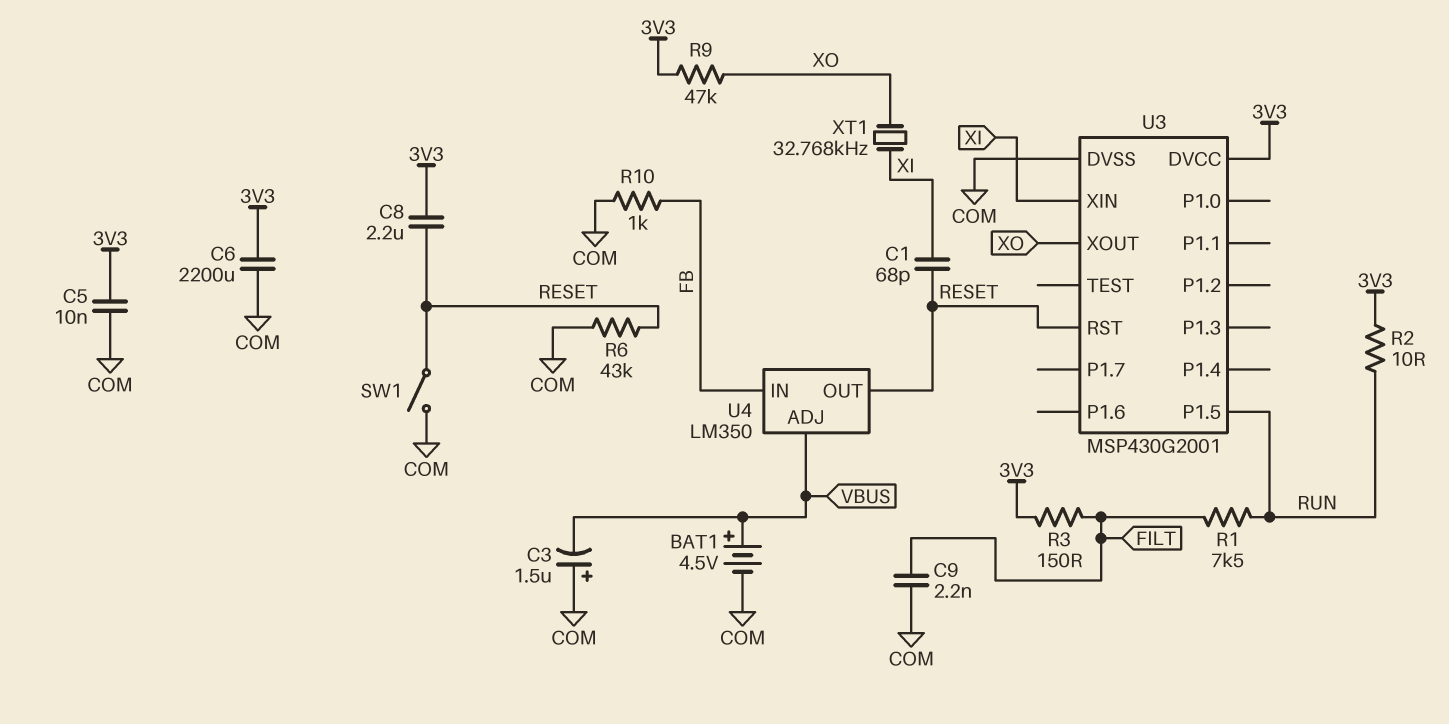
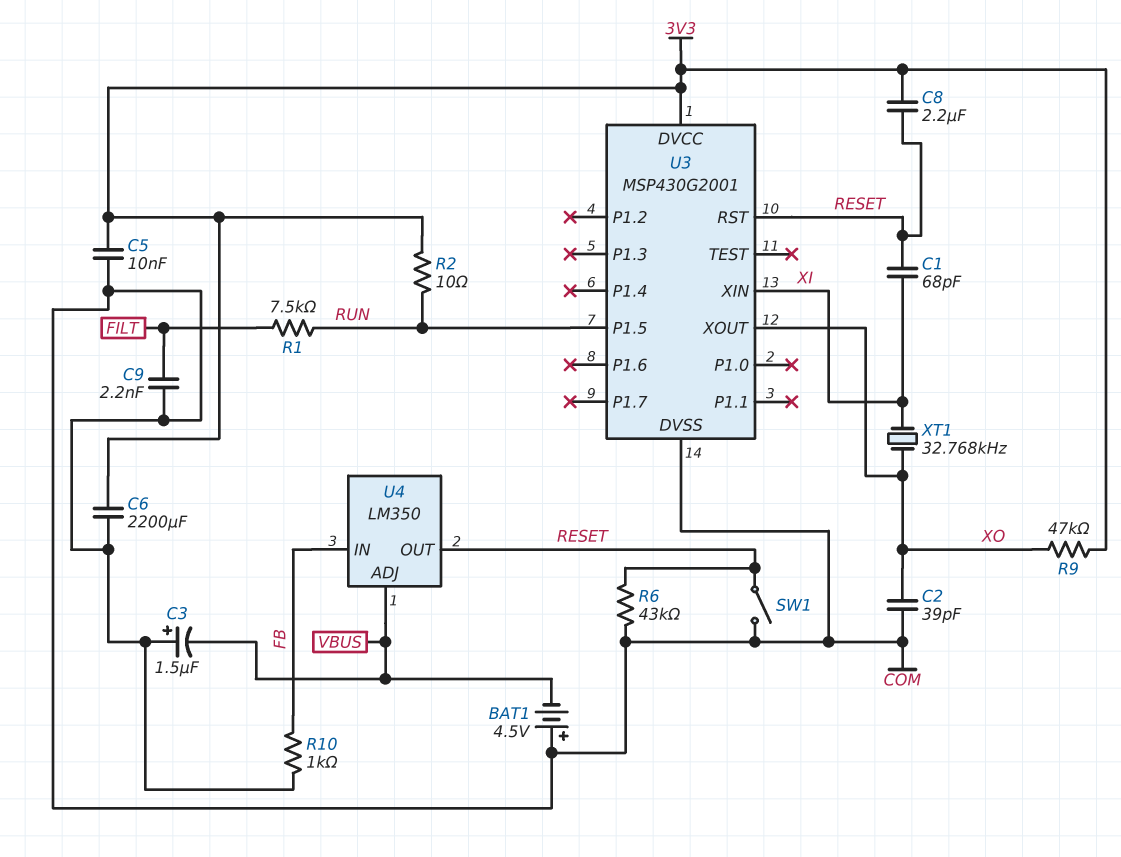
BAT1: 4.5V (plus VBUS, minus COM) -> 4.5V (plus COM, minus VBUS)
C2: none -> 39pF (COM, XO)
R3: 150 (3V3, FILT) -> none

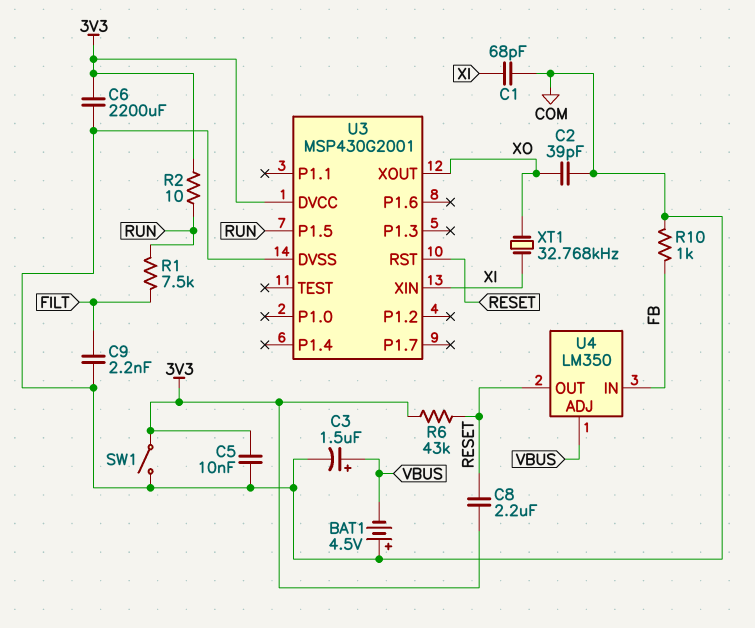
C1: 68pF (RESET, XI) -> 68pF (COM, XI)
C3: 1.5uF (plus COM, minus VBUS) -> 1.5uF (plus VBUS, minus COM)
R6: 43k (COM, RESET) -> 43k (3V3, RESET)
R9: 47k (3V3, XO) -> none
SW1: switch (COM, RESET) -> switch (3V3, COM)

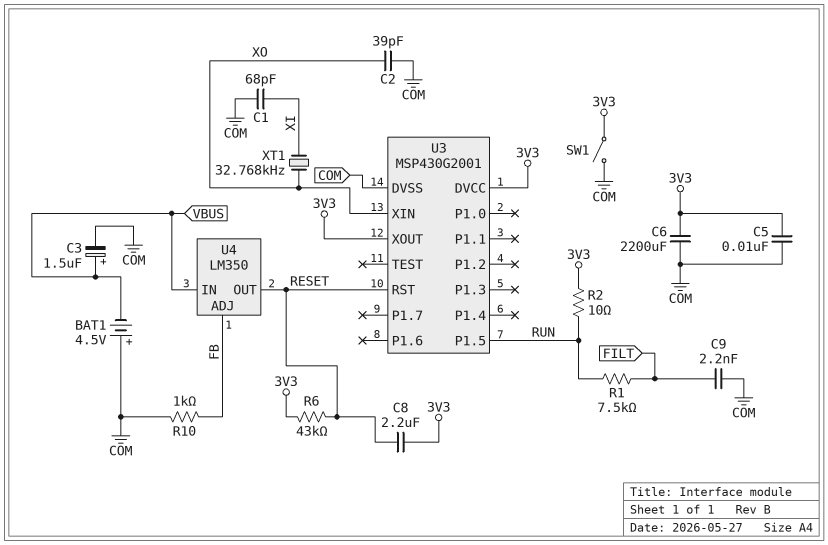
U3 pin XIN: XI -> XO
U3 pin XOUT: XO -> 3V3
U4 pin ADJ: VBUS -> FB
U4 pin IN: FB -> VBUS

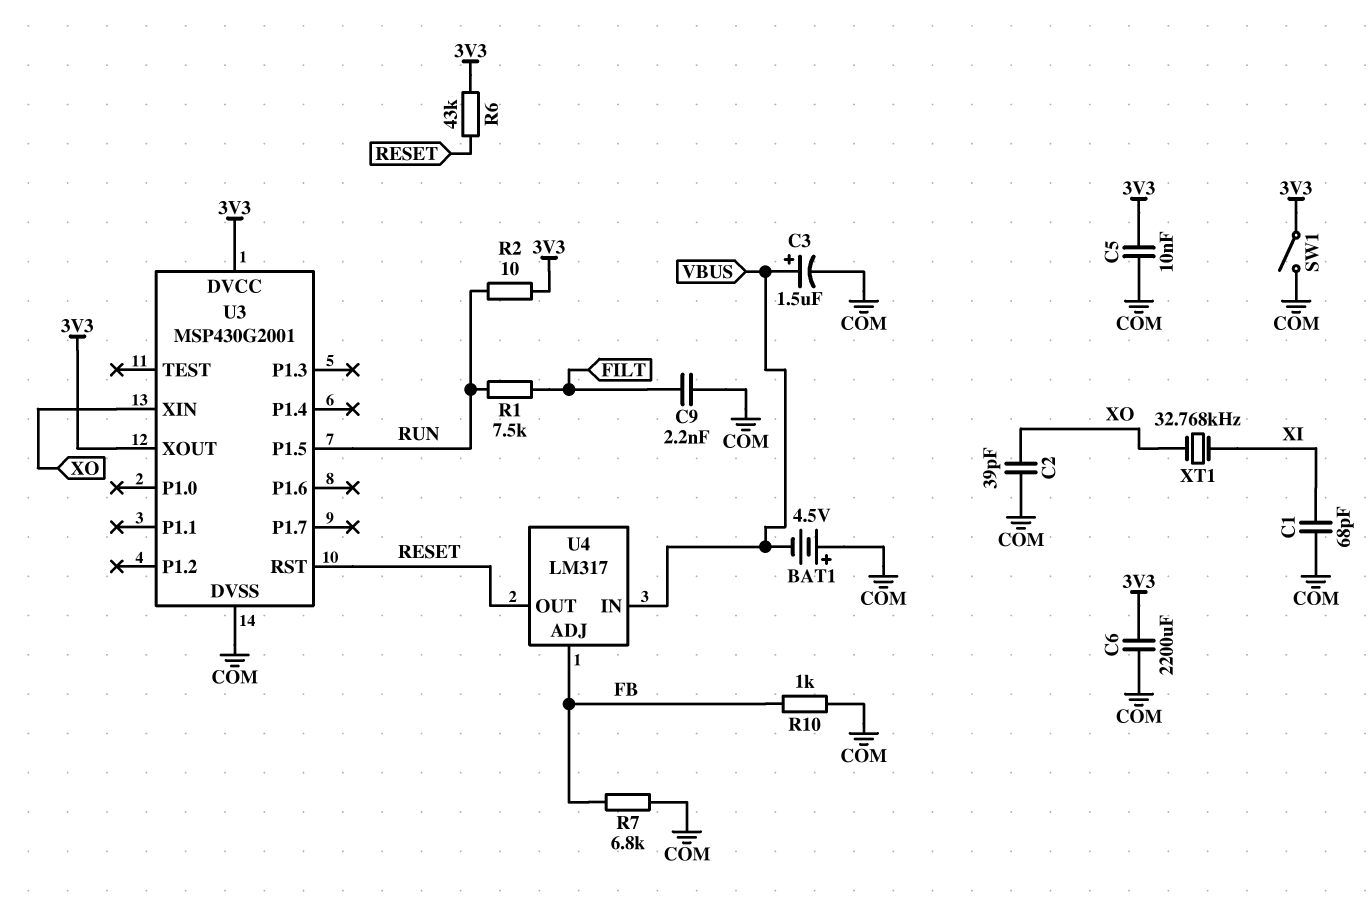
C8: 2.2uF (3V3, RESET) -> none
R7: none -> 6.8k (COM, FB)
U4: LM350 -> LM317

